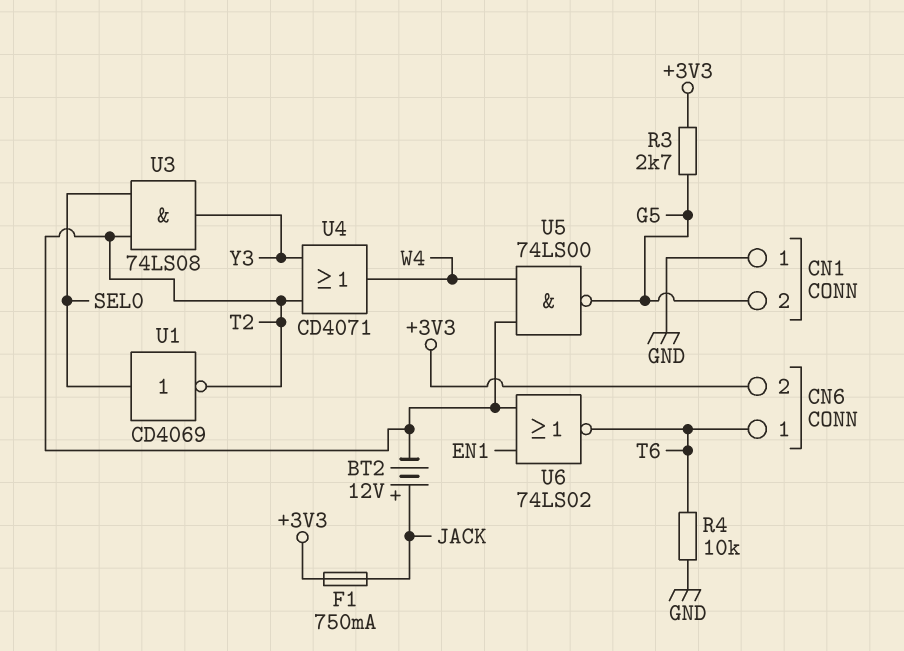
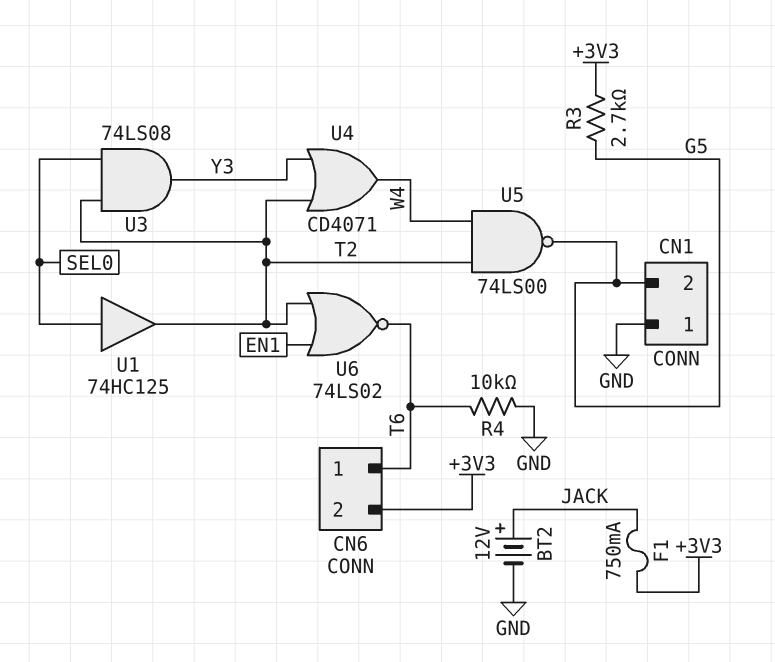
BT2: 12V (plus JACK, minus T2) -> 12V (plus JACK, minus GND)
U1: NOT CD4069 (in SEL0, out T2) -> buffer 74HC125 (in SEL0, out T2)

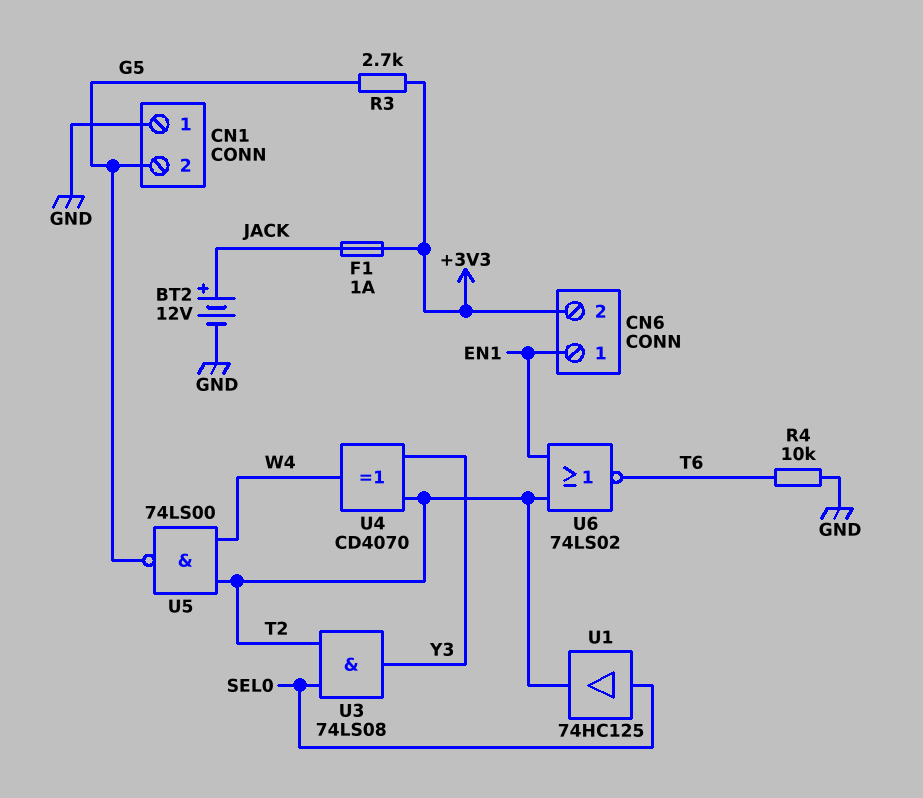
CN6 pin 1: T6 -> EN1
F1: 750mA (+3V3, JACK) -> 1A (+3V3, JACK)
U4: OR CD4071 (in T2, in Y3, out W4) -> XOR CD4070 (in T2, in Y3, out W4)

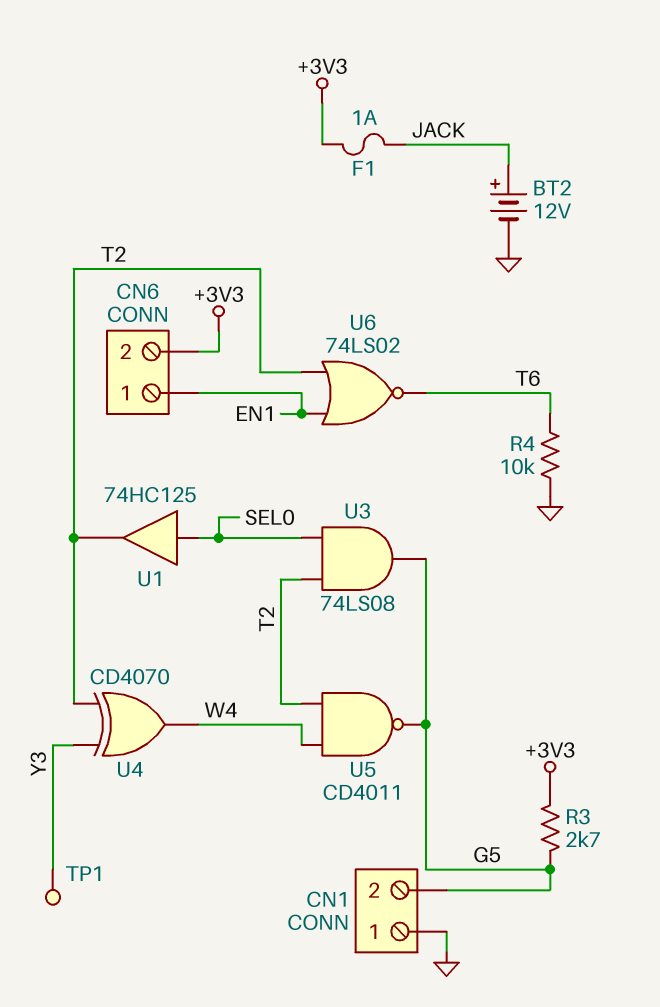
TP1: none -> test point (Y3)
U3: AND 74LS08 (in SEL0, in T2, out Y3) -> AND 74LS08 (in SEL0, in T2, out G5)
U5: NAND 74LS00 (in T2, in W4, out G5) -> NAND CD4011 (in T2, in W4, out G5)

